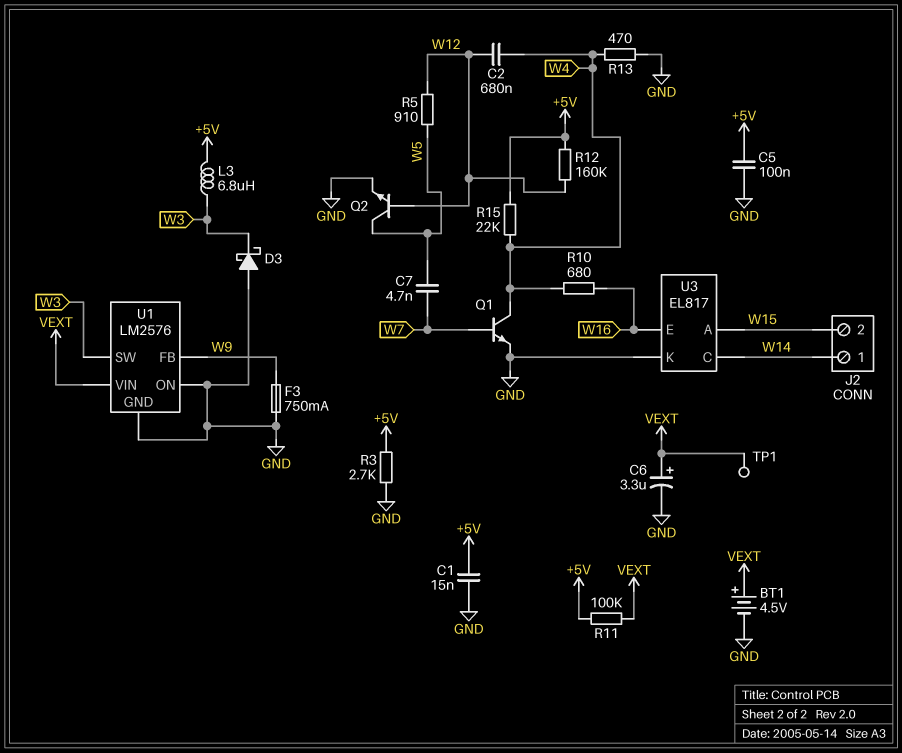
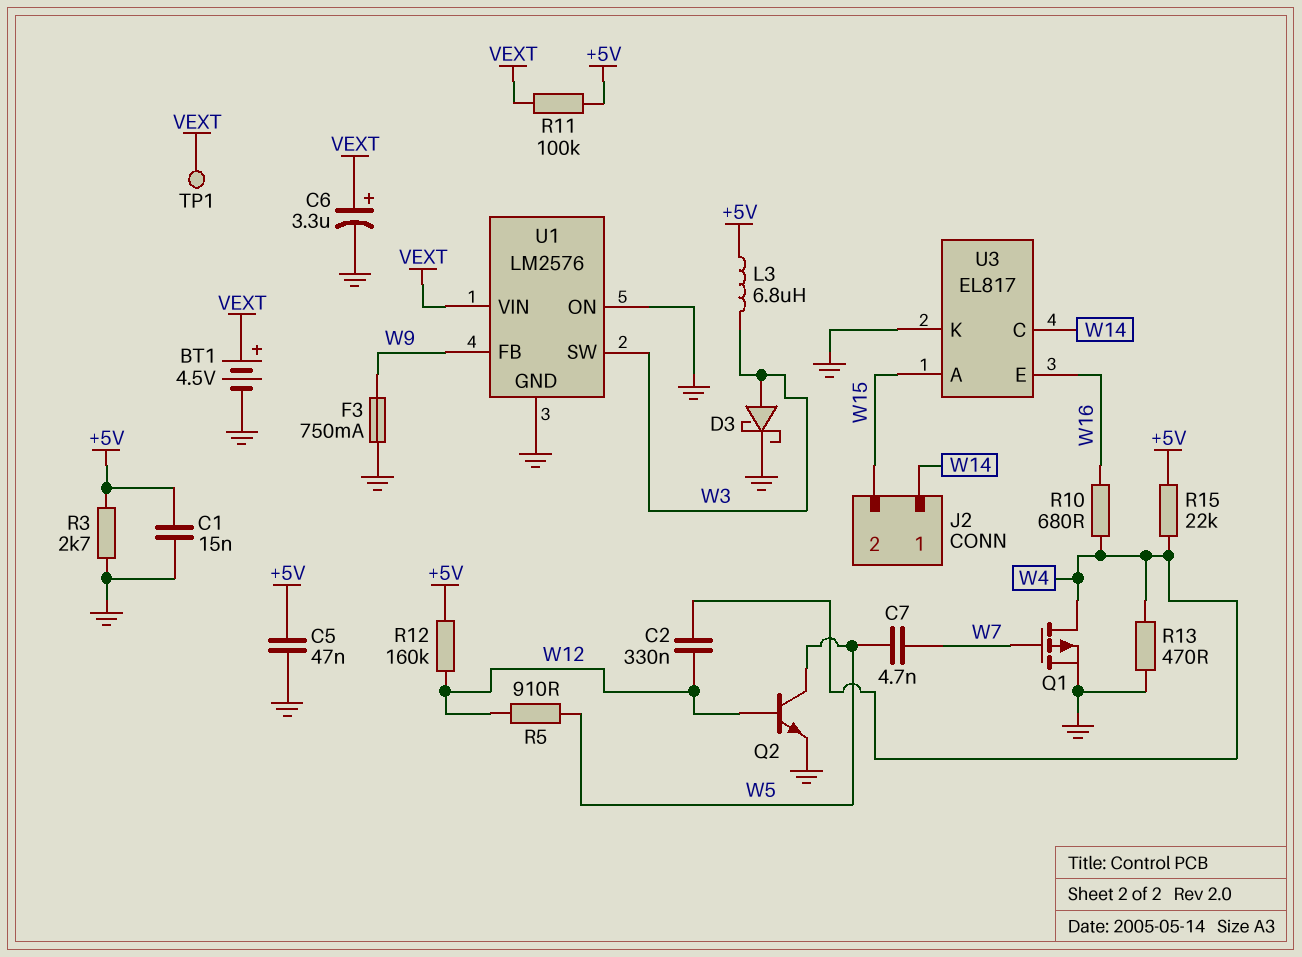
C2: 680nF (W4, W12) -> 330nF (W4, W12)
C5: 100nF (+5V, GND) -> 47nF (+5V, GND)
D3: schottky (A GND, K W3) -> schottky (A W3, K GND)
Q1: NPN (B W7, C W4, E GND) -> PMOS (G W7, D W4, S GND)

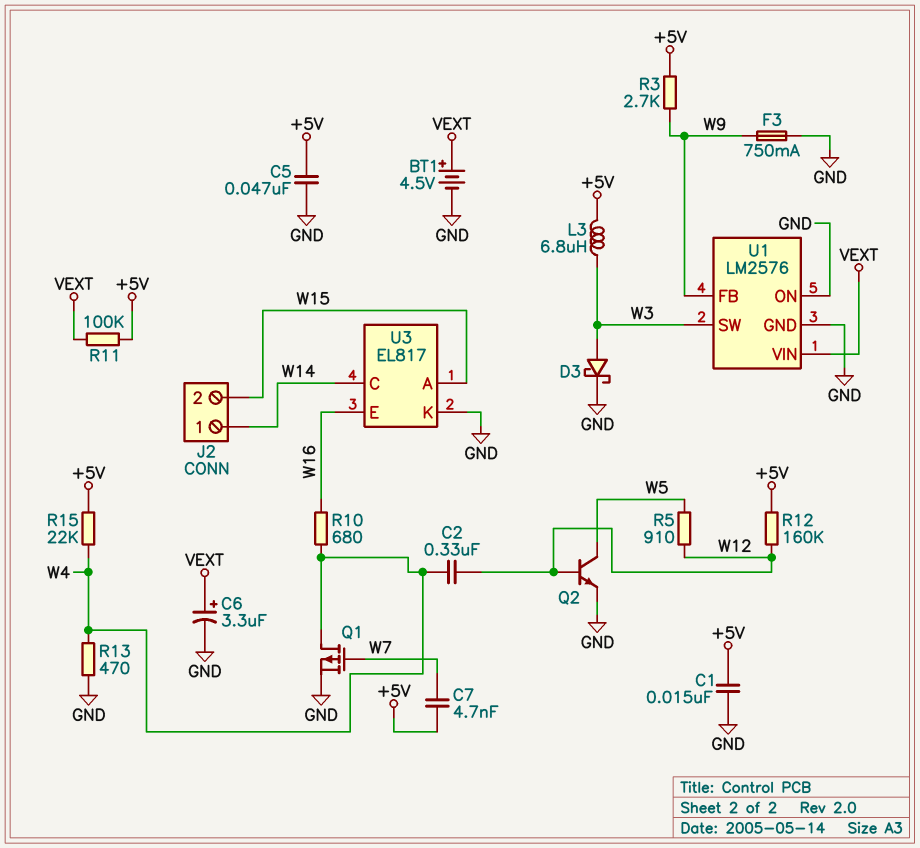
C7: 4.7nF (W5, W7) -> 4.7nF (+5V, W7)
R3: 2.7k (+5V, GND) -> 2.7k (+5V, W9)
TP1: test point (VEXT) -> none

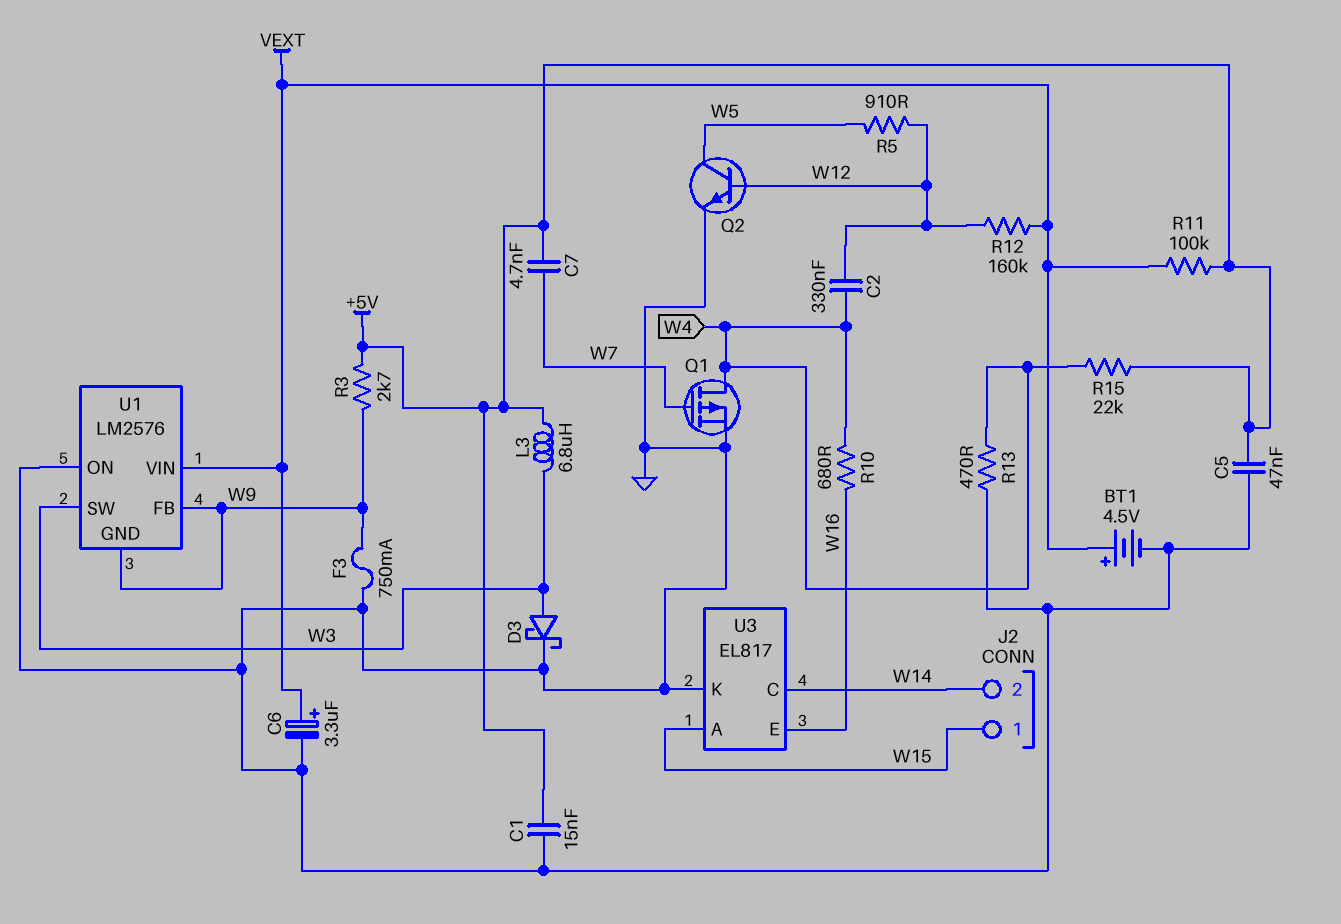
J2 pin 1: W14 -> W15
J2 pin 2: W15 -> W14
R12: 160k (+5V, W12) -> 160k (VEXT, W12)
U1 pin GND: GND -> W9

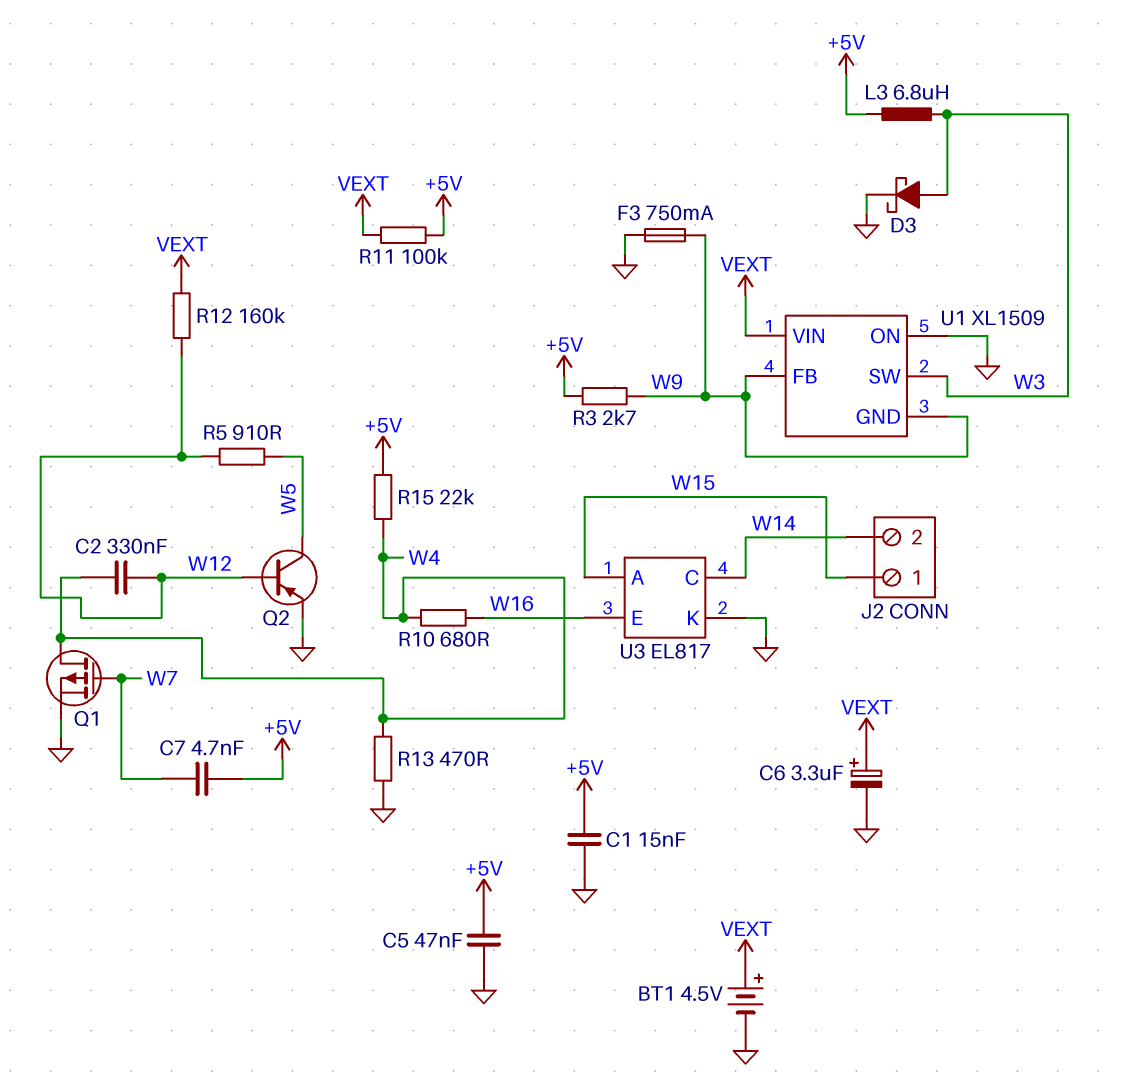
Q2: NPN (B W12, C W5, E GND) -> PNP (B W12, C W5, E GND)
U1: LM2576 -> XL1509

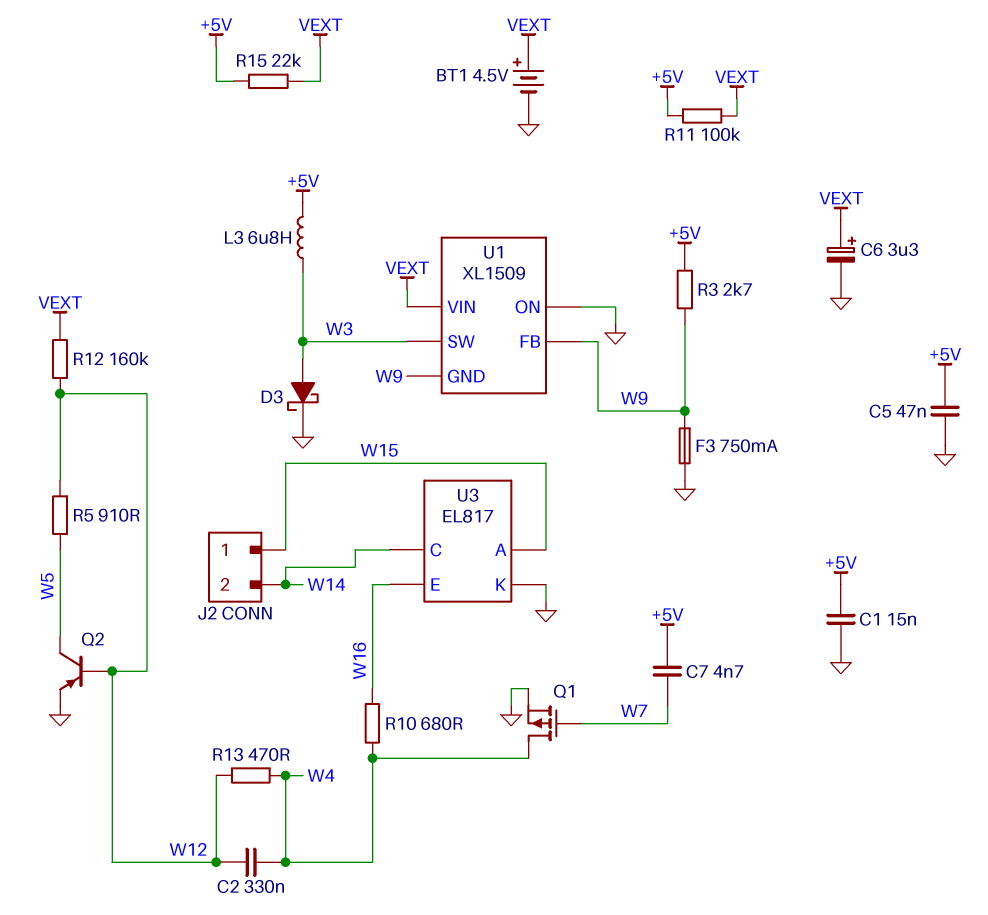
R13: 470 (GND, W4) -> 470 (W4, W12)
R15: 22k (+5V, W4) -> 22k (+5V, VEXT)

